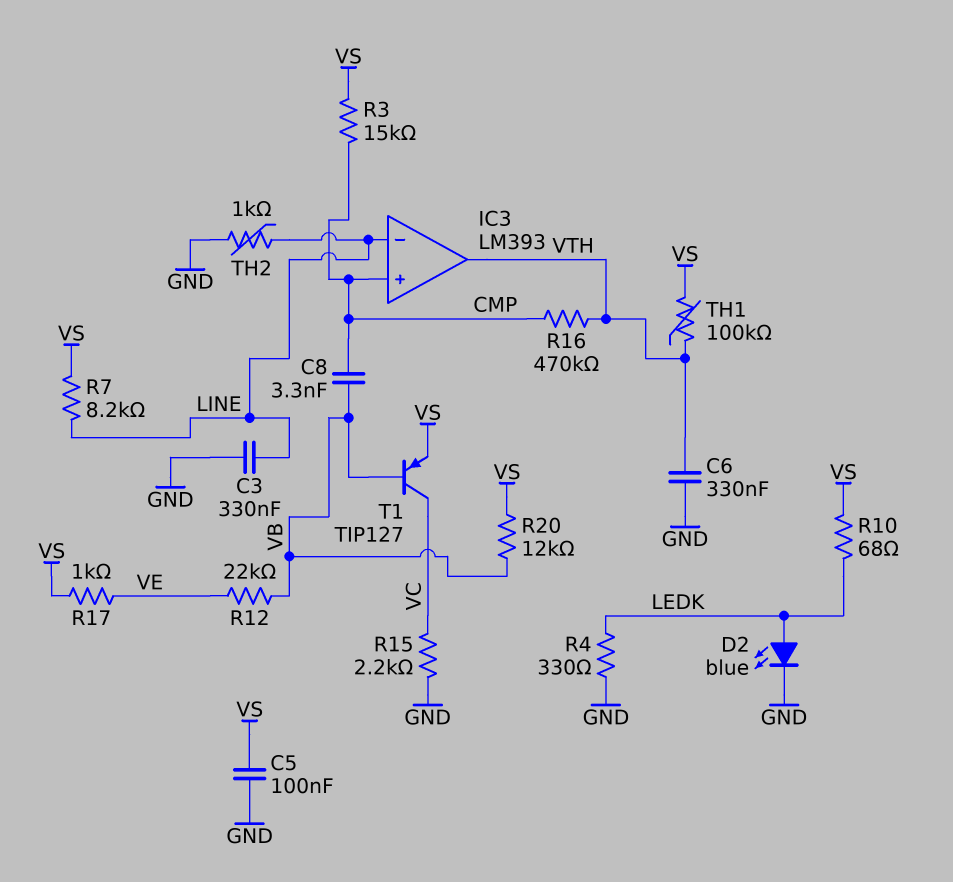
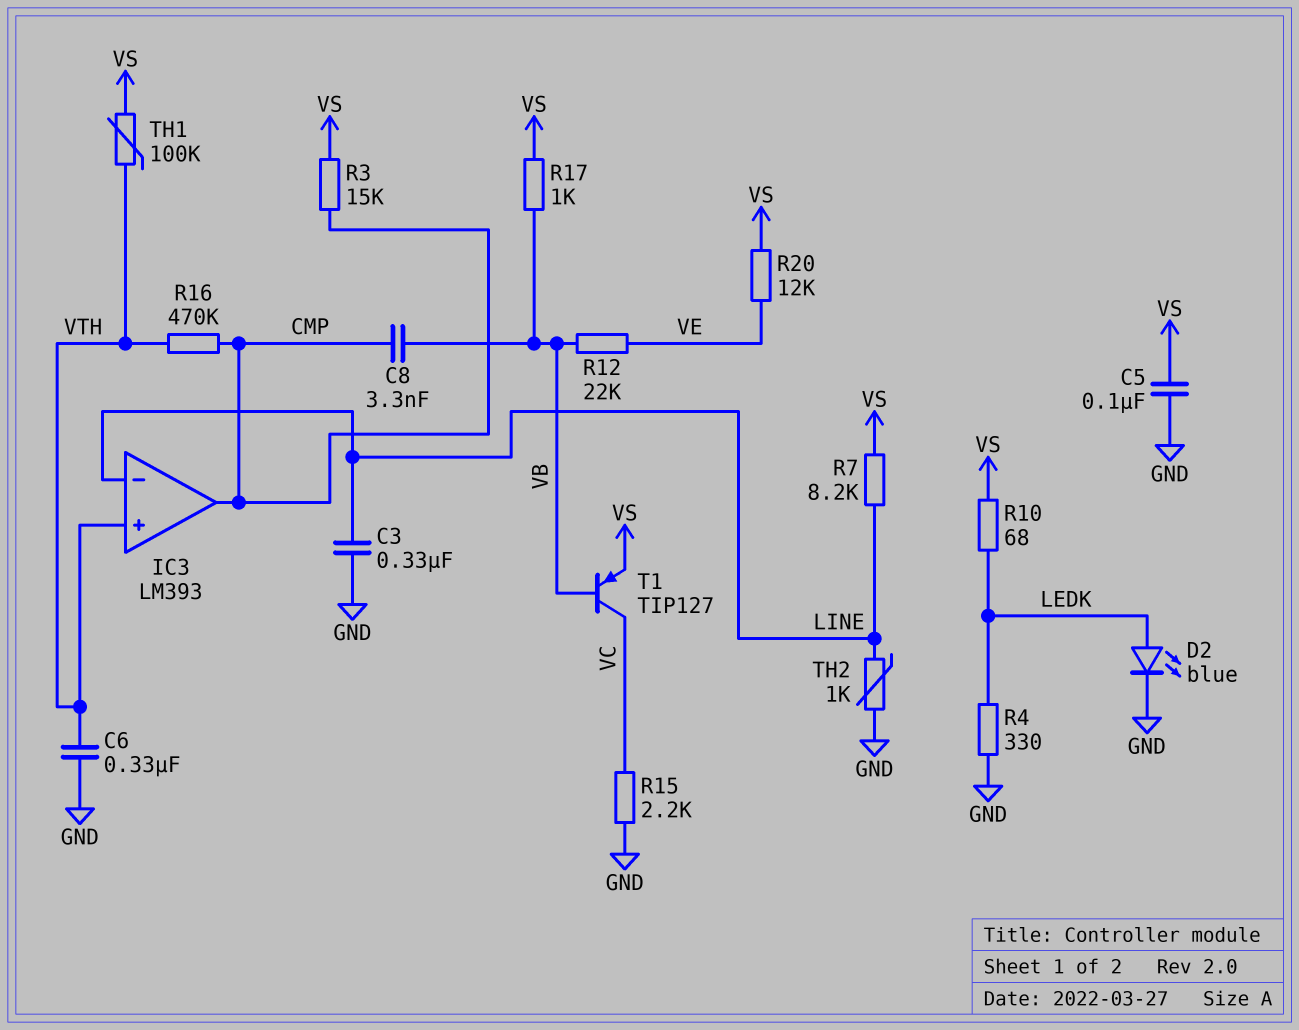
IC3 pin in+: CMP -> VTH
IC3 pin out: VTH -> CMP
R17: 1k (VE, VS) -> 1k (VB, VS)
R20: 12k (VB, VS) -> 12k (VE, VS)

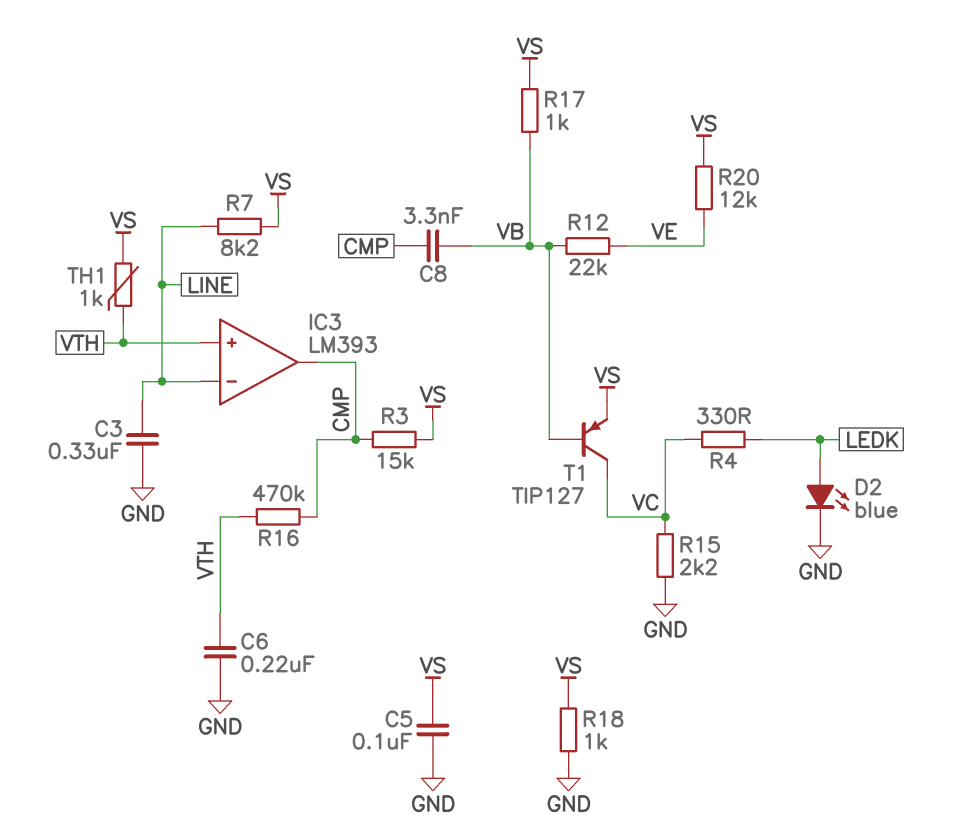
C6: 330nF (GND, VTH) -> 220nF (GND, VTH)
R4: 330 (GND, LEDK) -> 330 (LEDK, VC)
R10: 68 (LEDK, VS) -> none
R18: none -> 1k (GND, VS)
TH1: 100k (VS, VTH) -> 1k (VS, VTH)
TH2: 1k (GND, LINE) -> none

